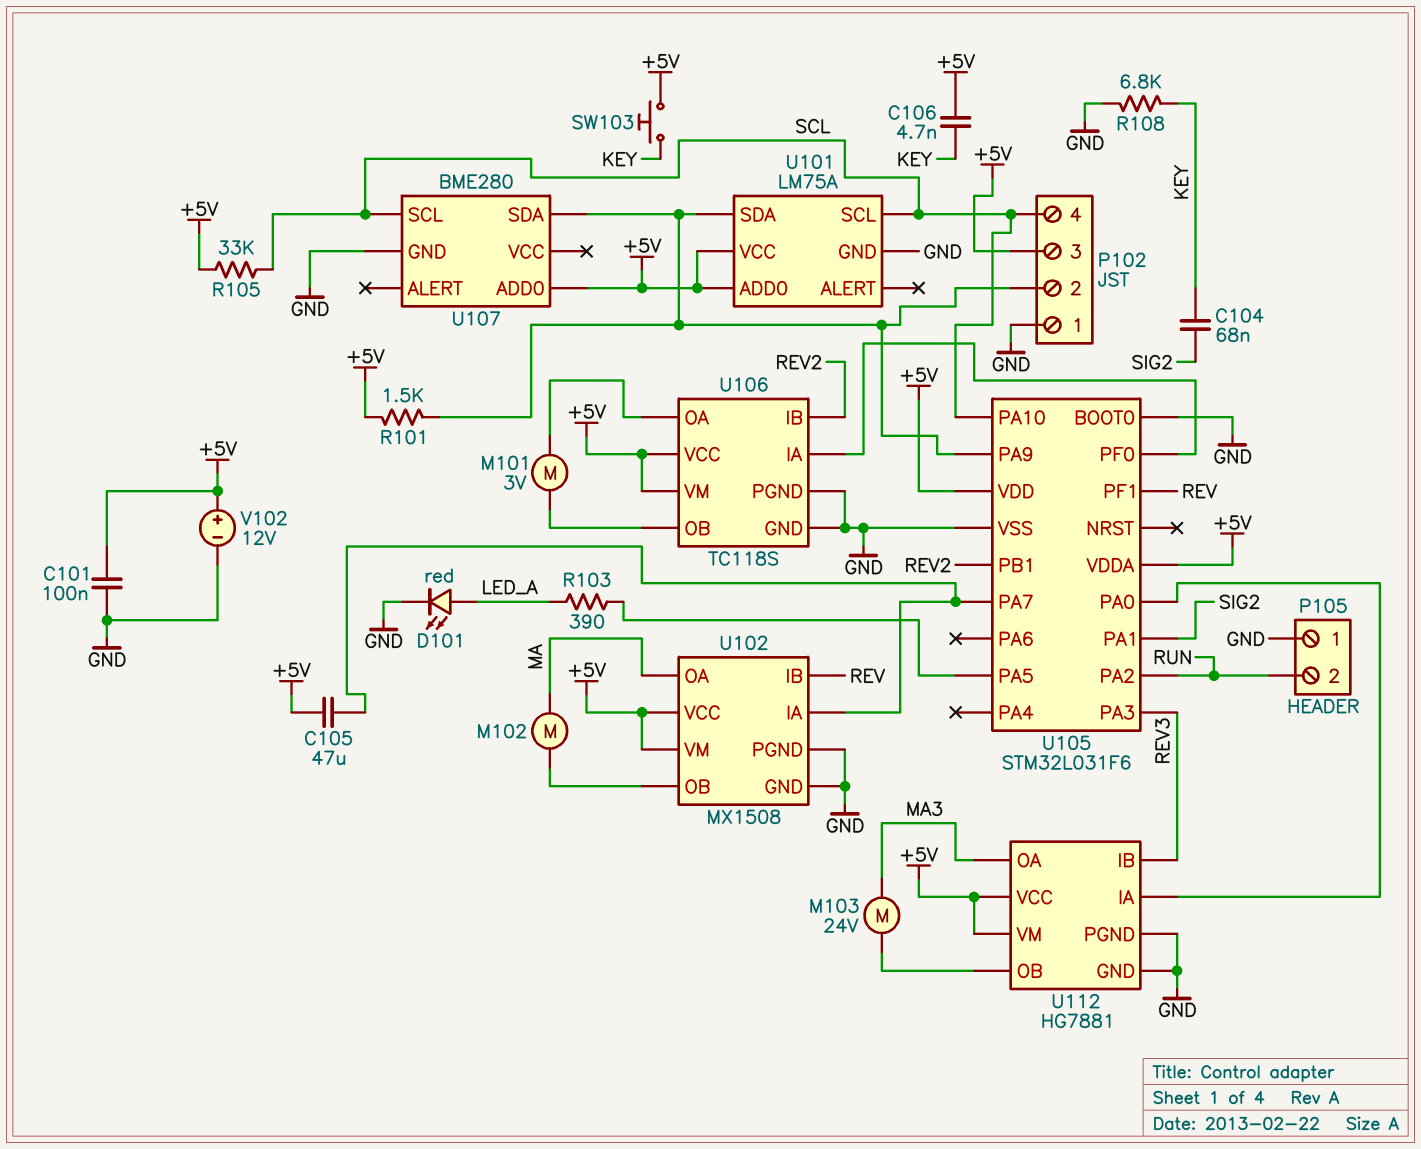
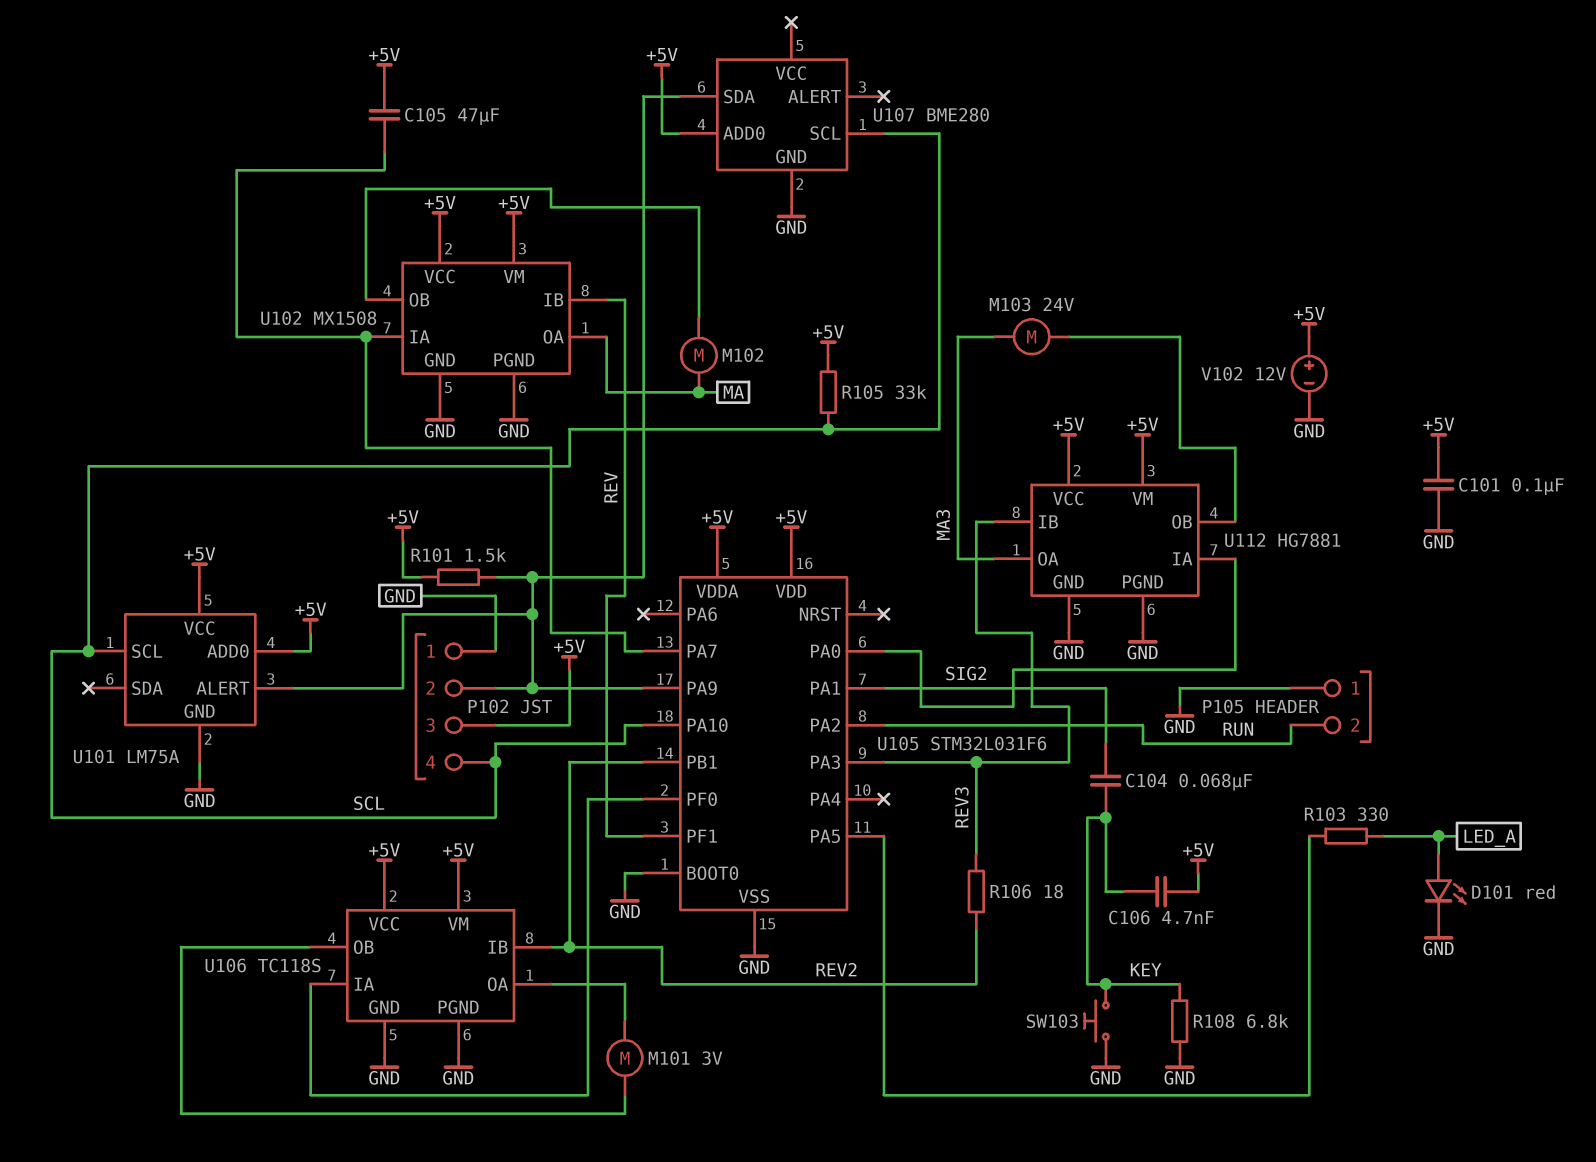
R103: 390 (LED_A, U105/PA5) -> 330 (LED_A, U105/PA5)
R106: none -> 18 (REV2, REV3)
SW103: button (+5V, KEY) -> button (GND, KEY)
U101 pin ALERT: none -> P102/2
U101 pin SDA: P102/2 -> none

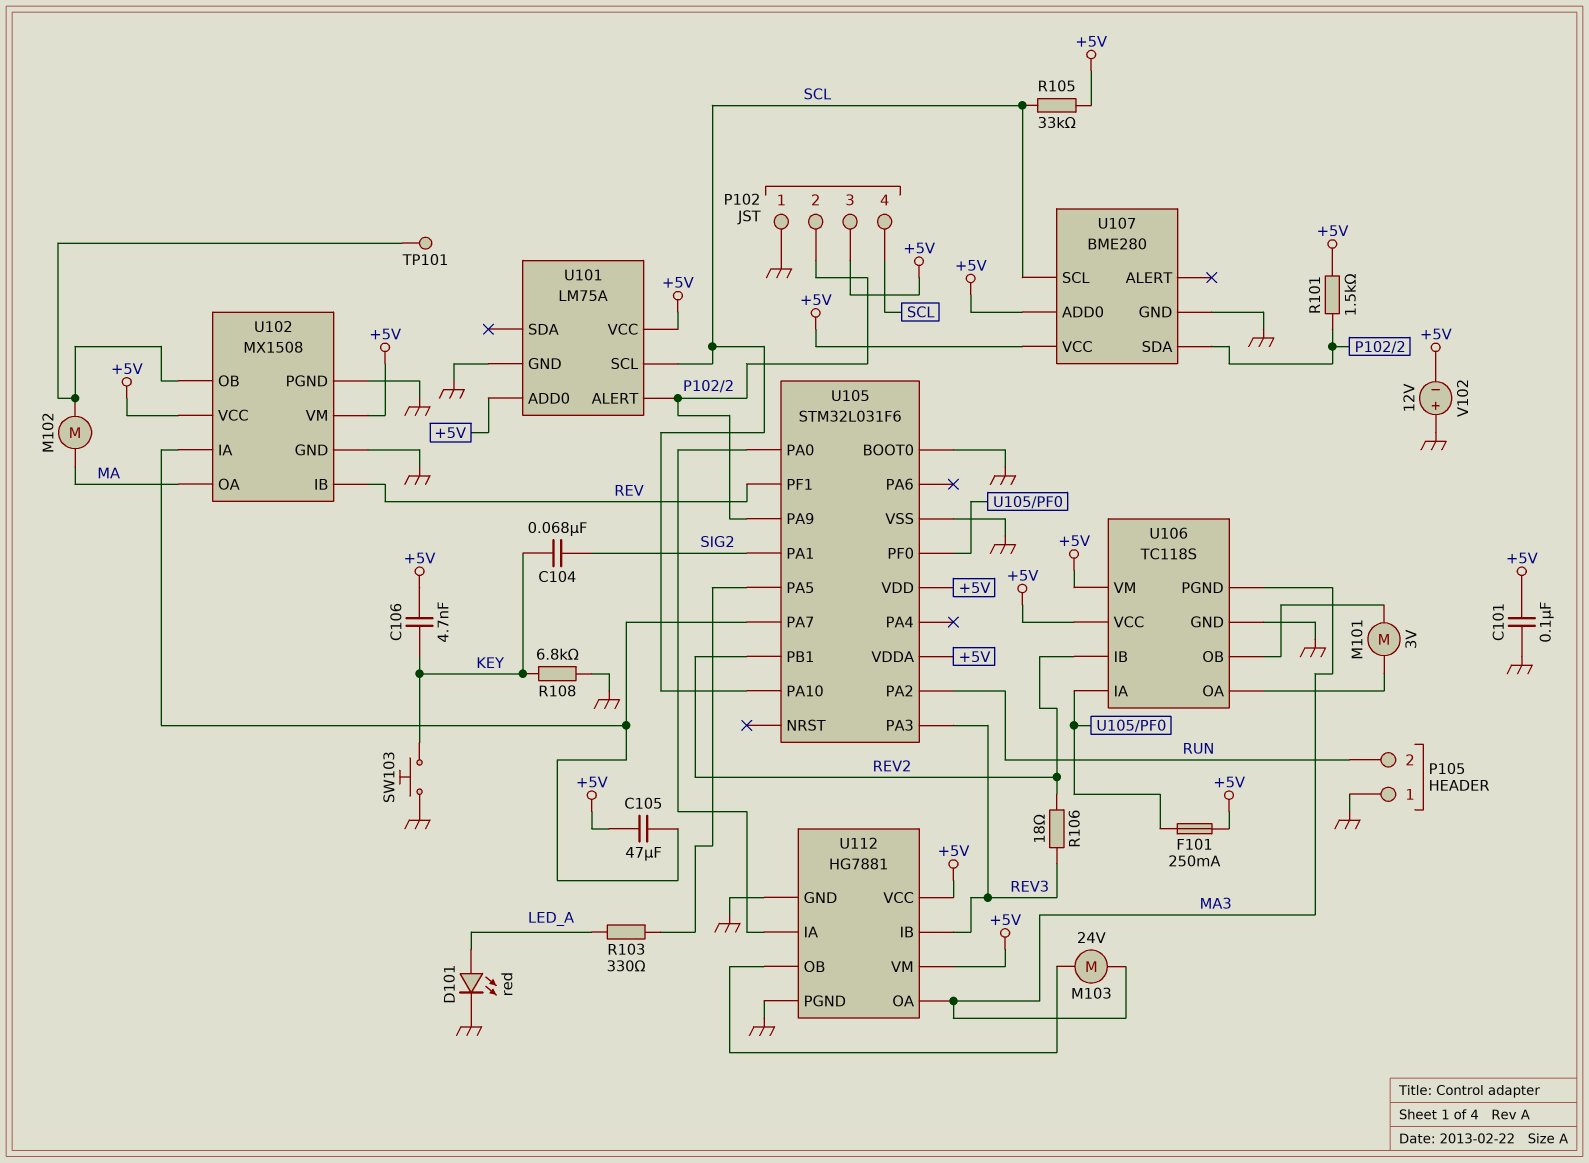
F101: none -> 250mA (+5V, U105/PF0)
TP101: none -> test point (U102/OB)
U106 pin PGND: GND -> MA3
U107 pin VCC: none -> +5V
V102: 12V (plus +5V, minus GND) -> 12V (plus GND, minus +5V)

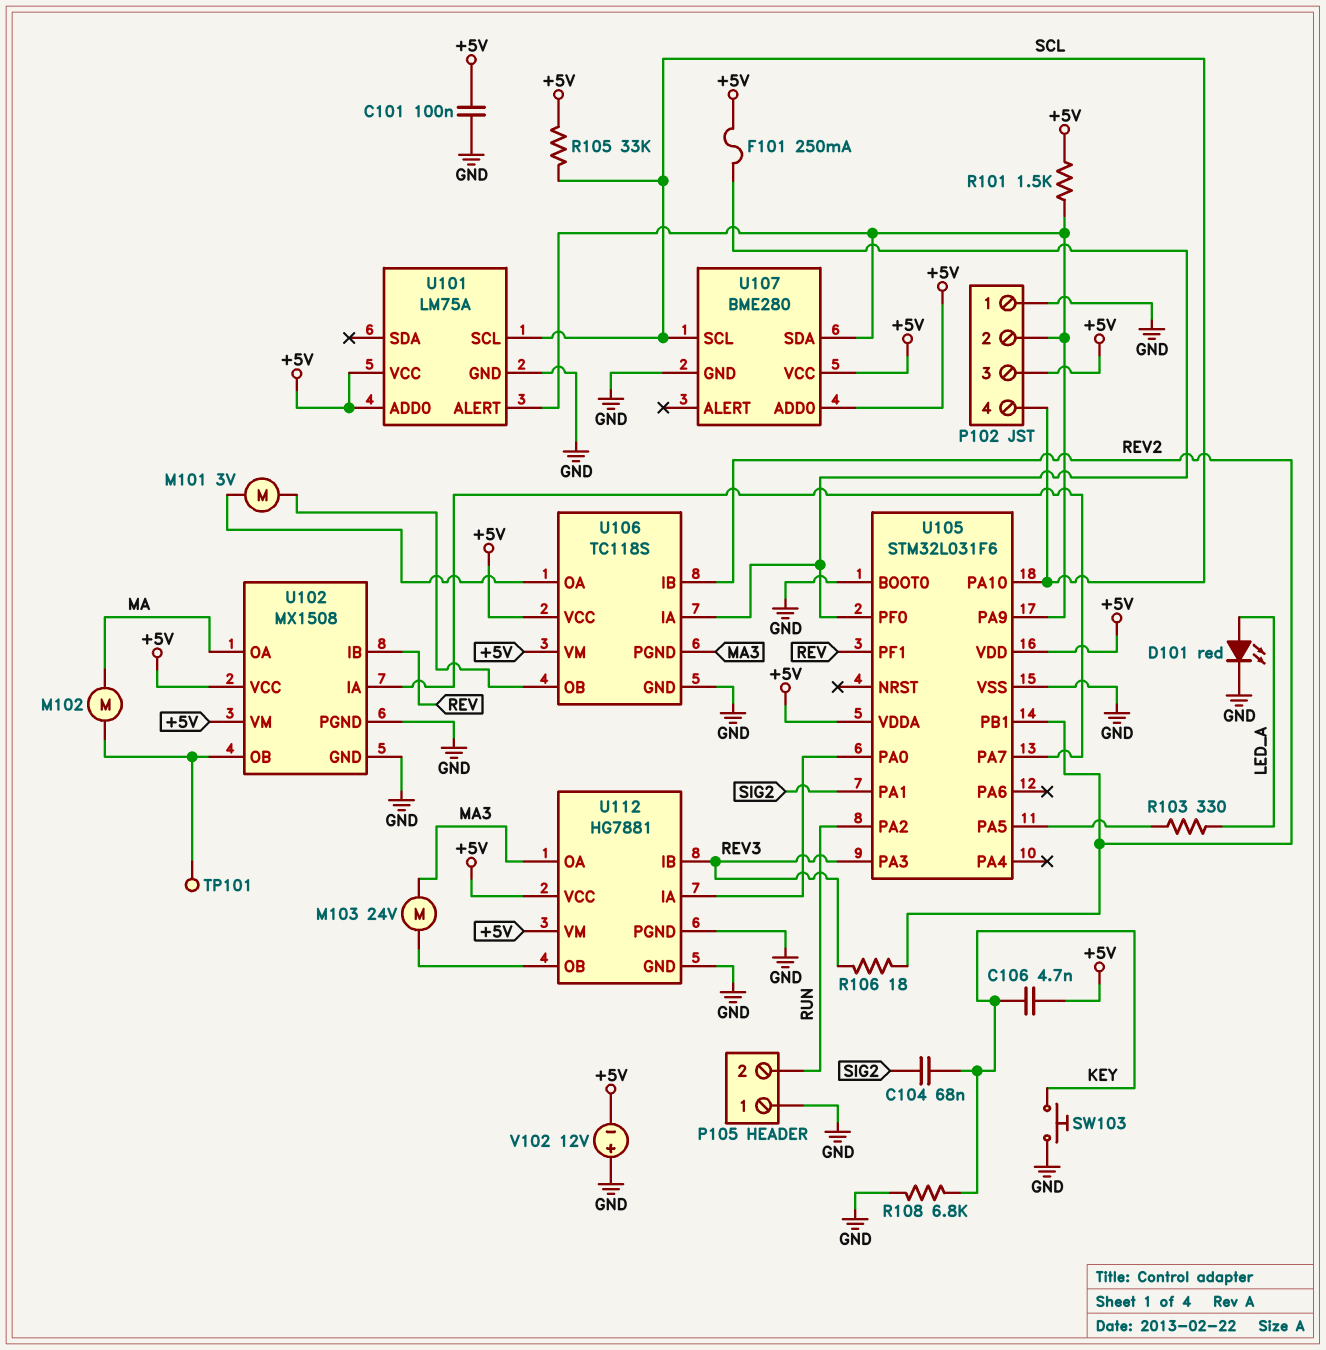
C105: 47uF (+5V, U102/IA) -> none

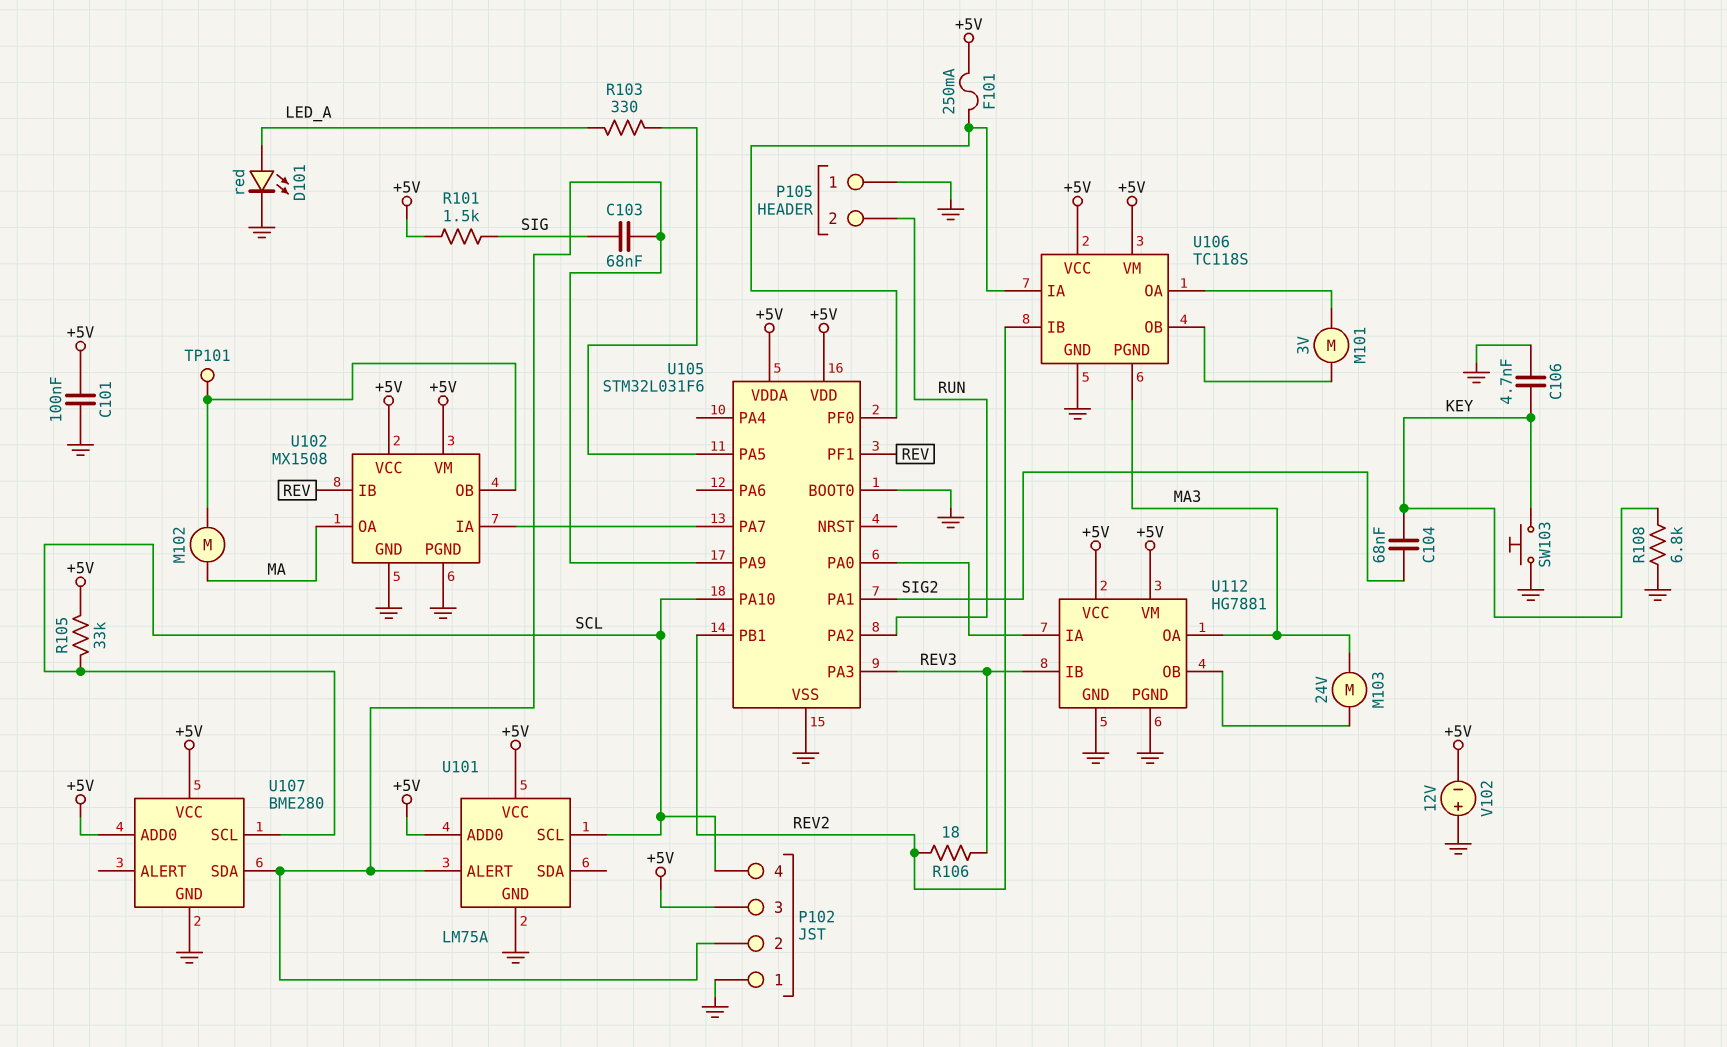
C103: none -> 68nF (P102/2, SIG)
C106: 4.7nF (+5V, KEY) -> 4.7nF (GND, KEY)
R101: 1.5k (+5V, P102/2) -> 1.5k (+5V, SIG)

